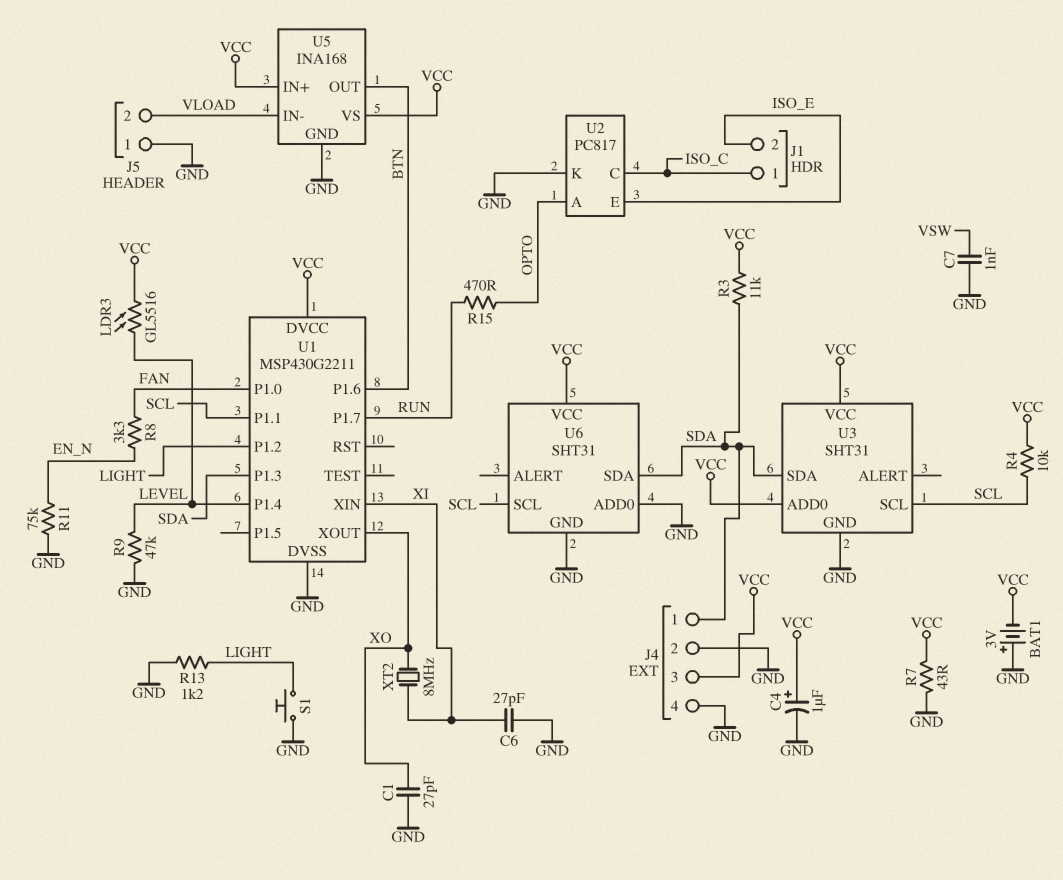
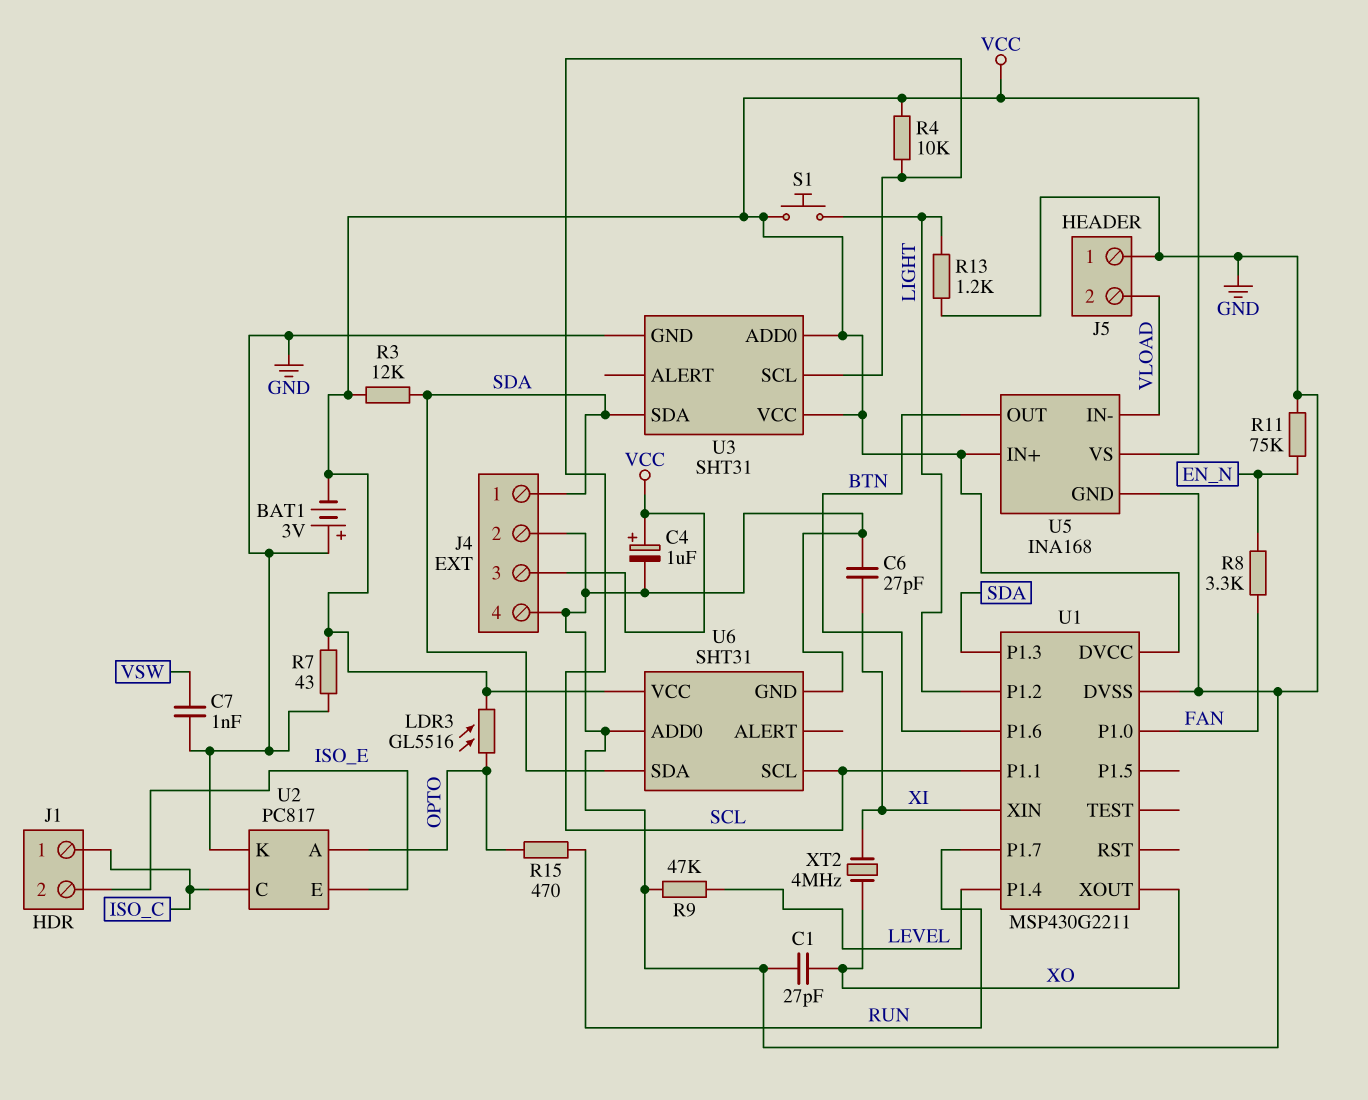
LDR3: GL5516 (LEVEL, VCC) -> GL5516 (OPTO, VCC)
R3: 11k (SDA, VCC) -> 12k (SDA, VCC)
S1: button (GND, LIGHT) -> button (LIGHT, VCC)
XT2: 8MHz (XI, XO) -> 4MHz (XI, XO)

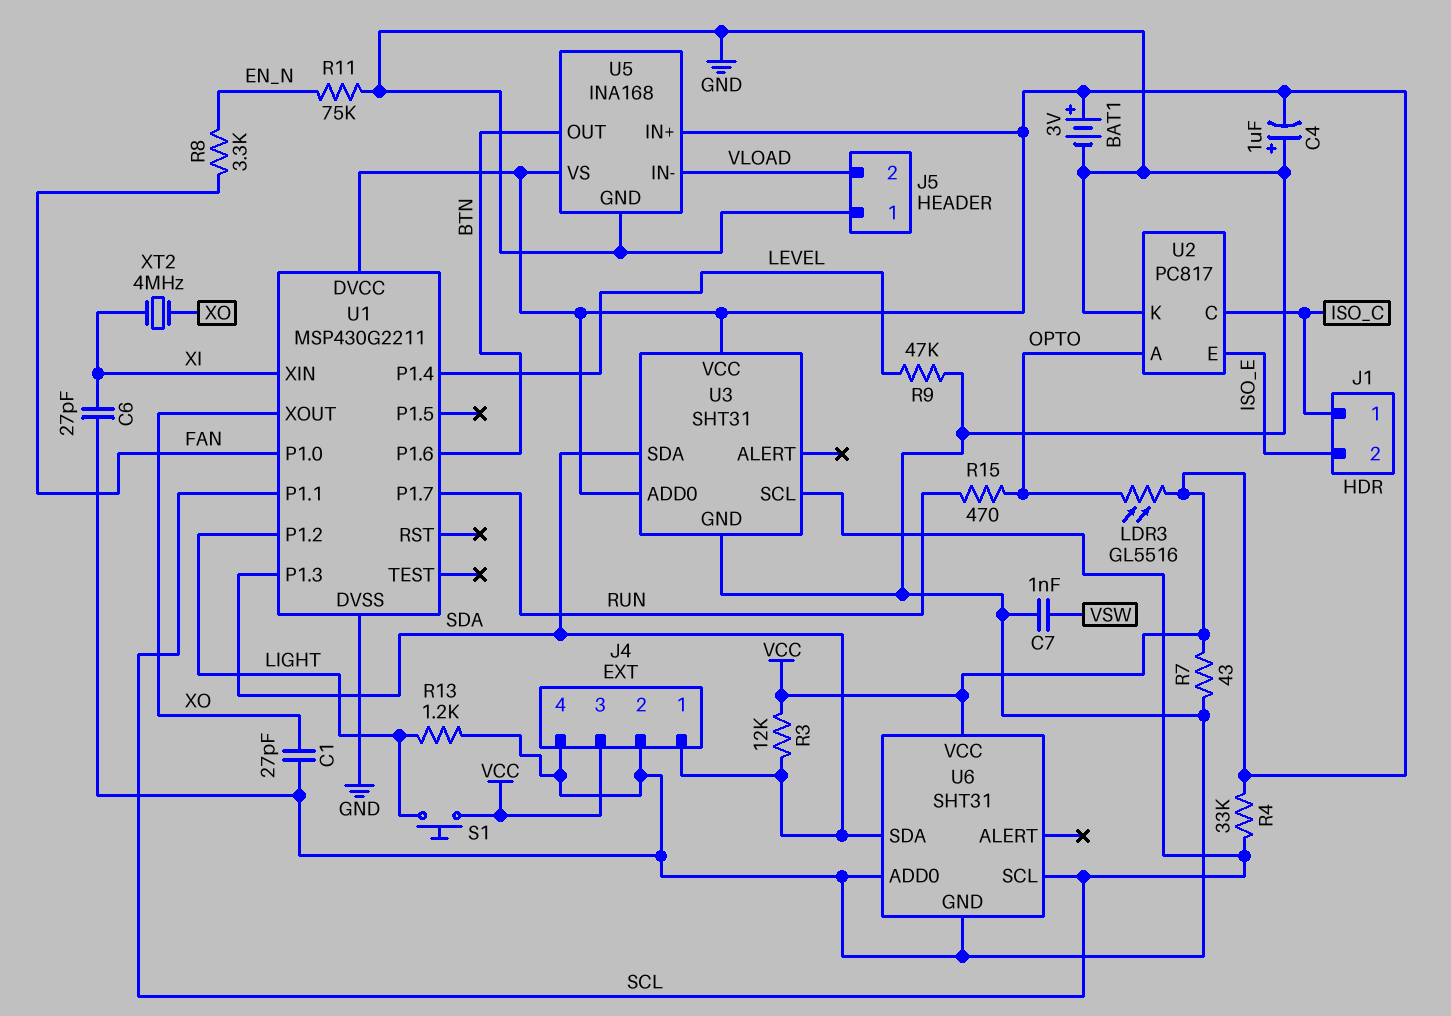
BAT1: 3V (plus GND, minus VCC) -> 3V (plus VCC, minus GND)
C4: 1uF (plus VCC, minus GND) -> 1uF (plus GND, minus VCC)
R4: 10k (SCL, VCC) -> 33k (SCL, VCC)

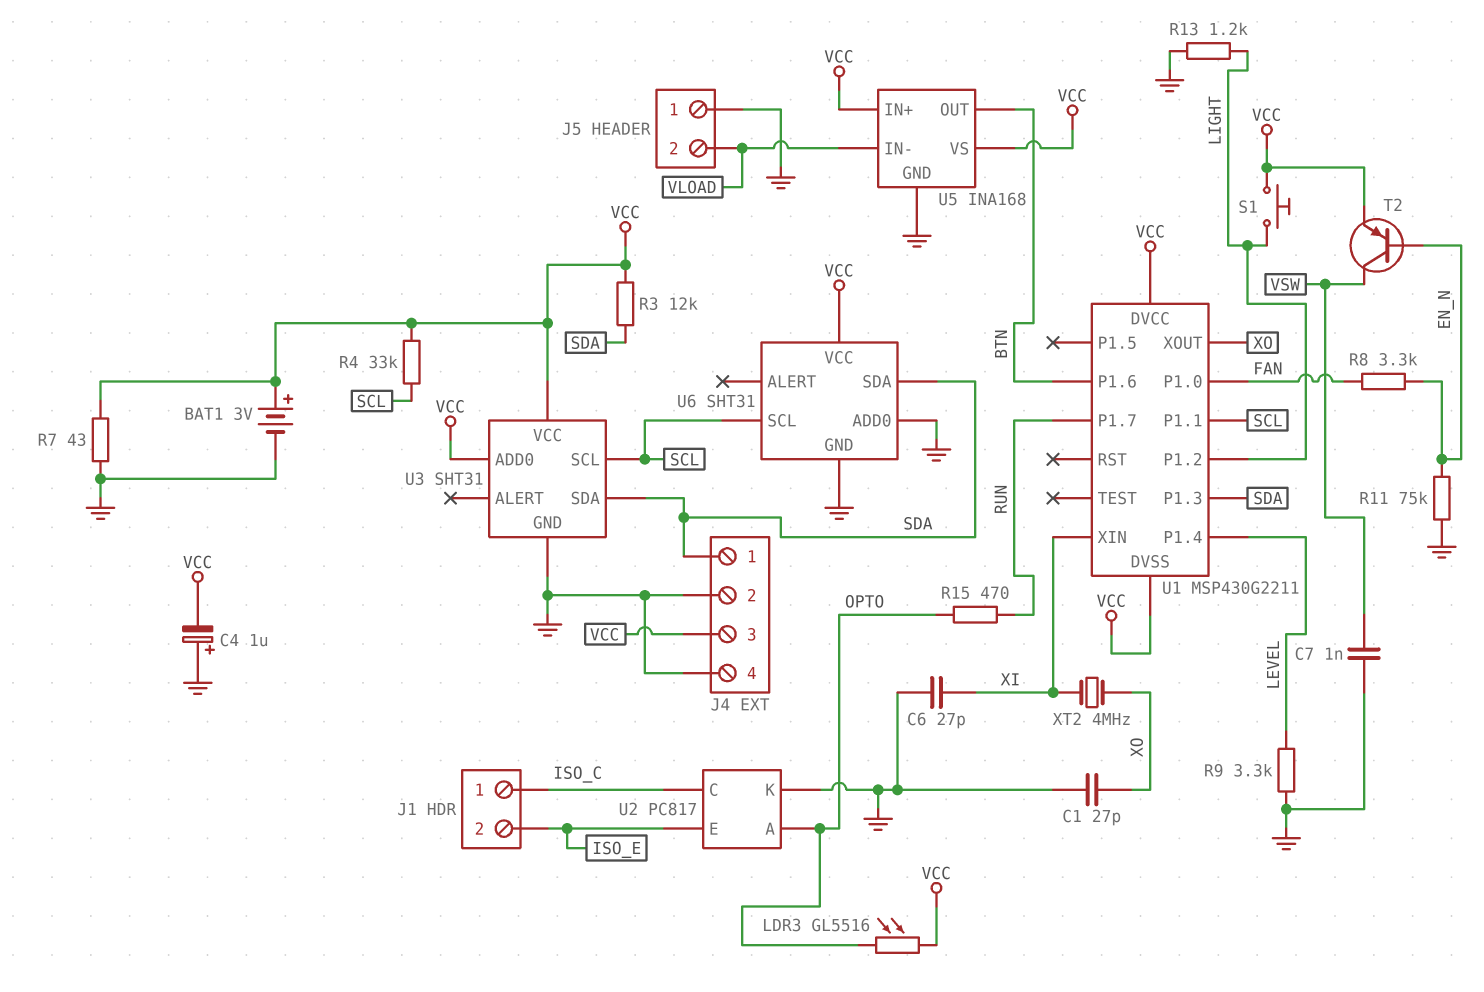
R9: 47k (GND, LEVEL) -> 3.3k (GND, LEVEL)
T2: none -> PNP (B EN_N, C VSW, E VCC)
U1 pin DVSS: GND -> VCC

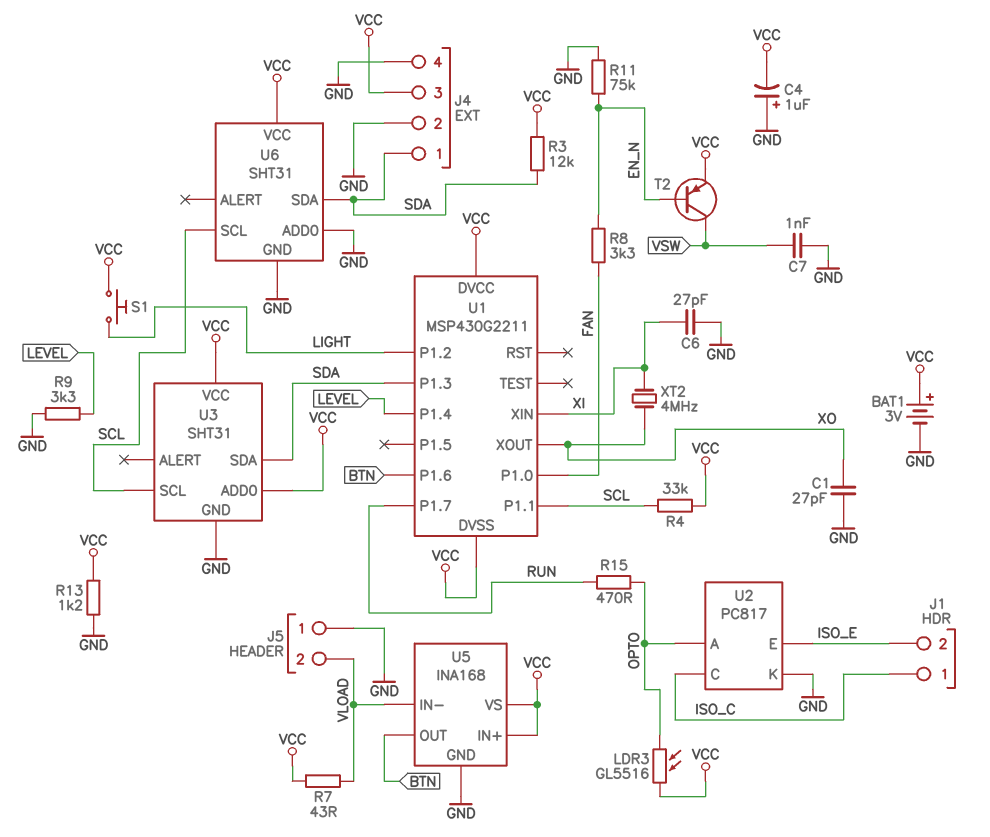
R7: 43 (GND, VCC) -> 43 (VCC, VLOAD)
R13: 1.2k (GND, LIGHT) -> 1.2k (GND, VCC)

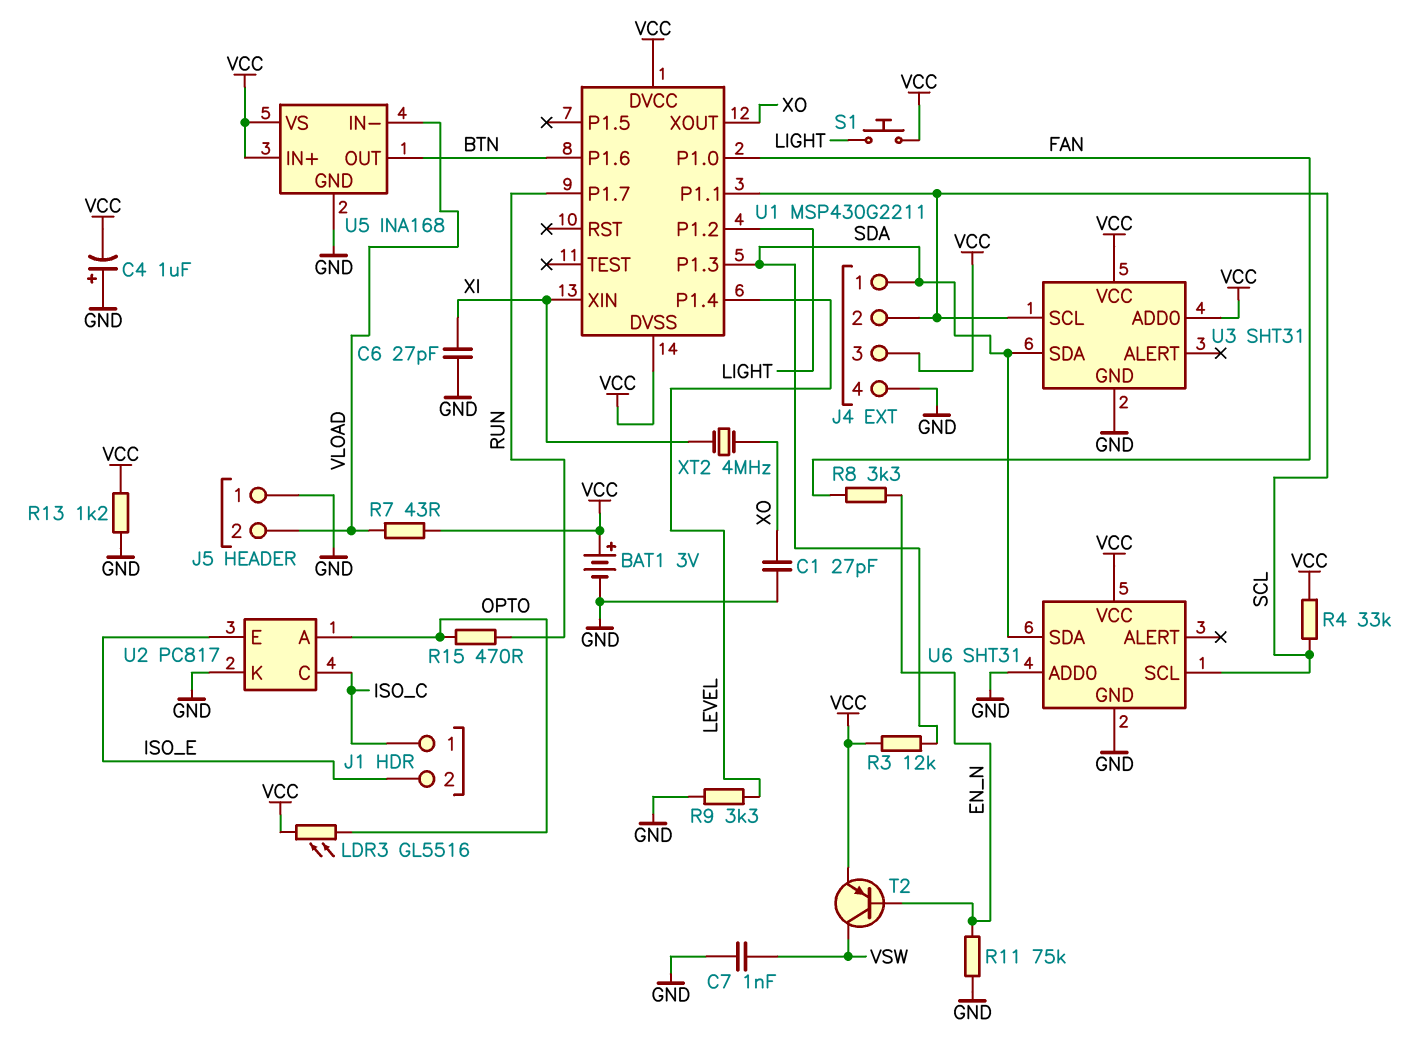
J4 pin 2: GND -> SCL

